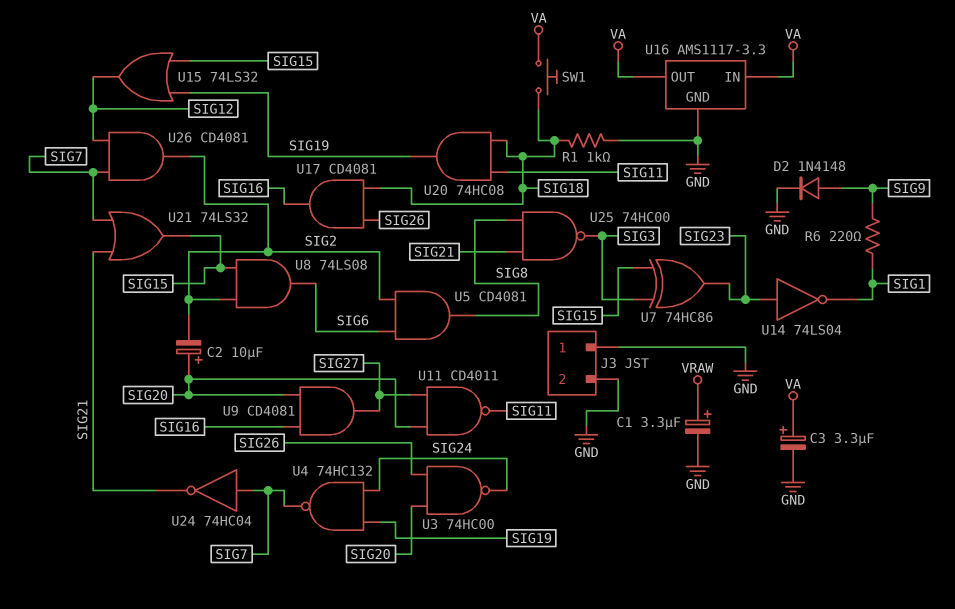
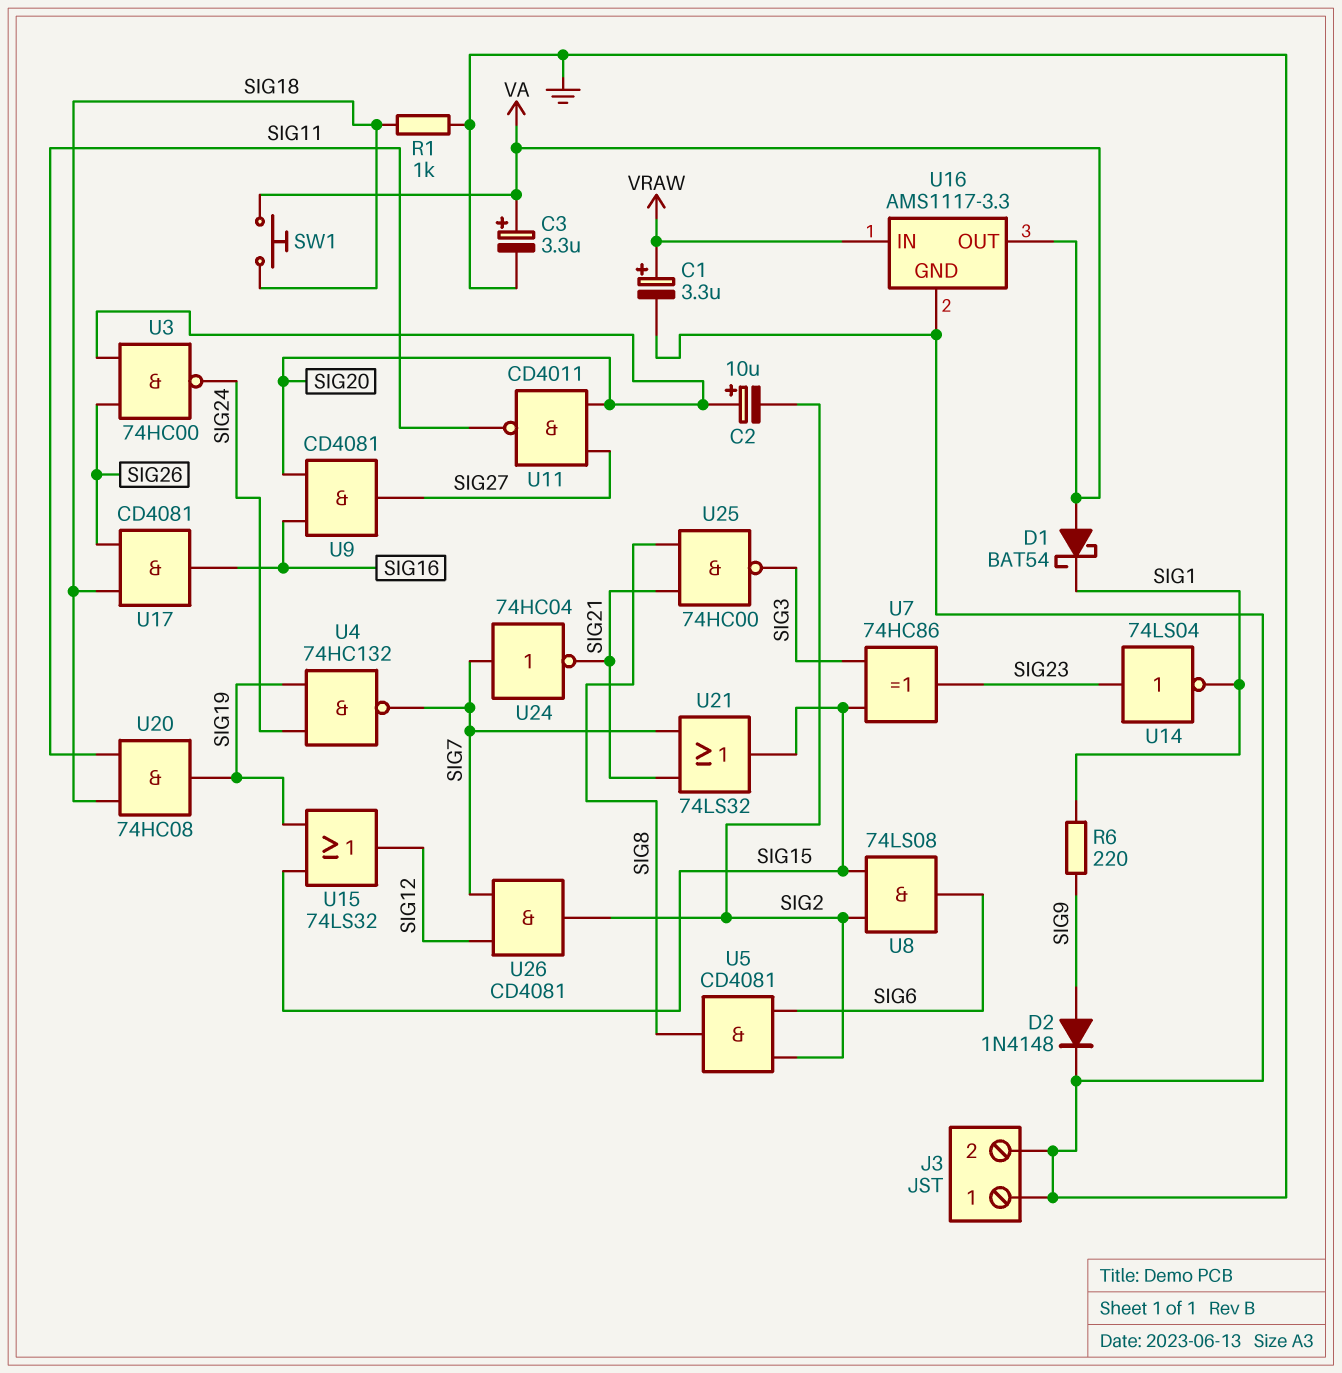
D1: none -> schottky BAT54 (A VA, K SIG1)
U16 pin IN: VA -> VRAW

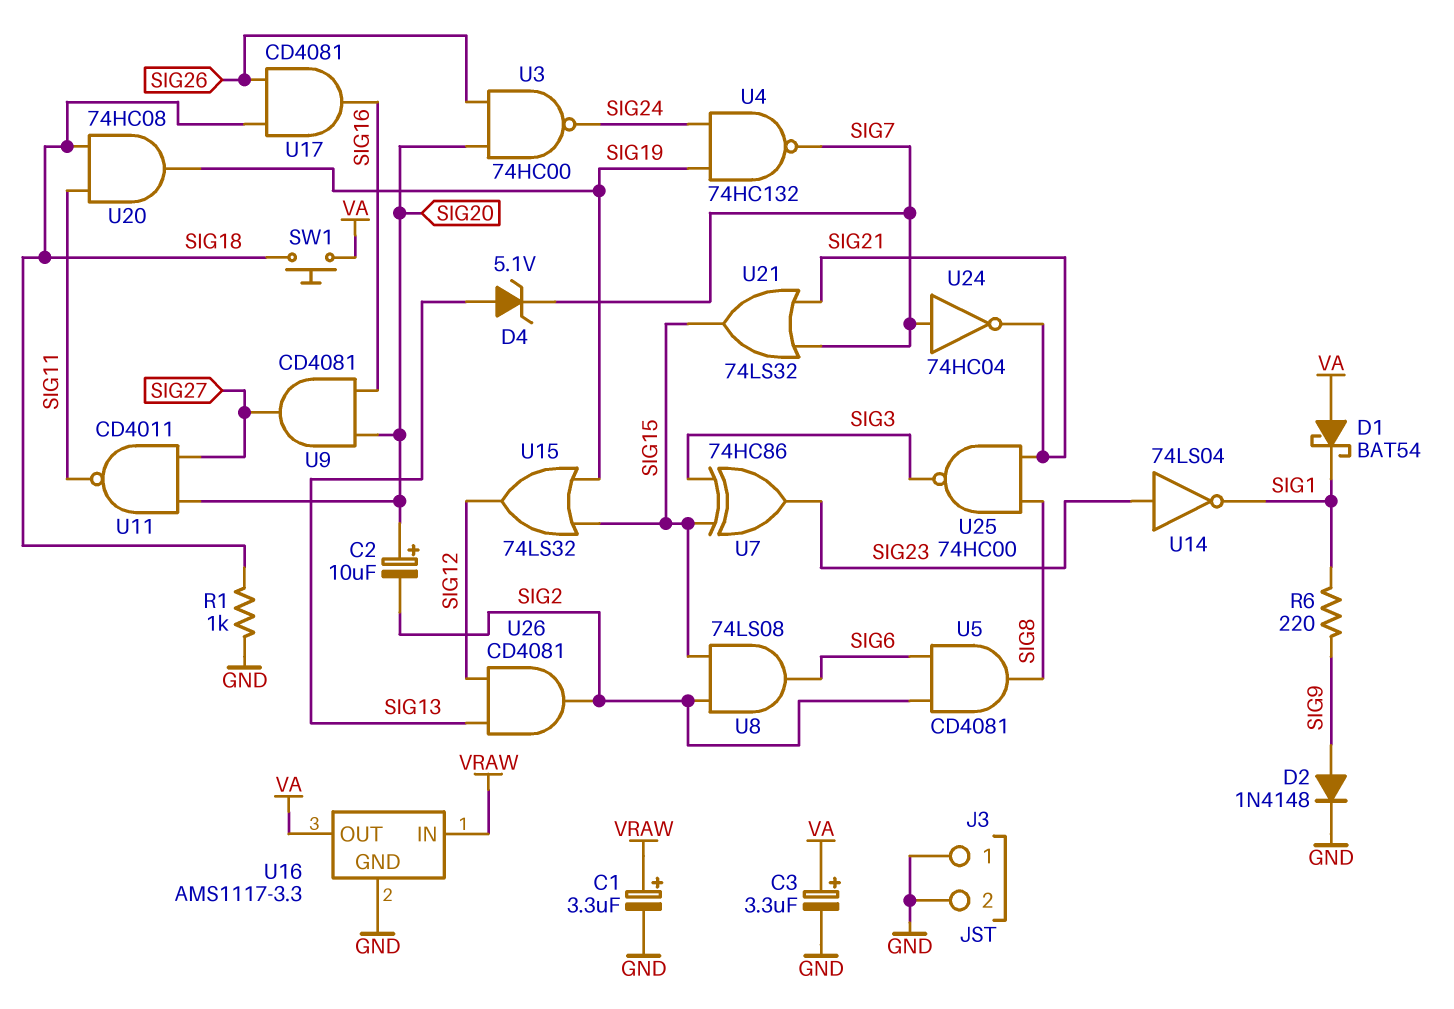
D4: none -> zener 5.1V (A SIG13, K SIG7)
U26: AND CD4081 (in SIG7, in SIG12, out SIG2) -> AND CD4081 (in SIG12, in SIG13, out SIG2)

